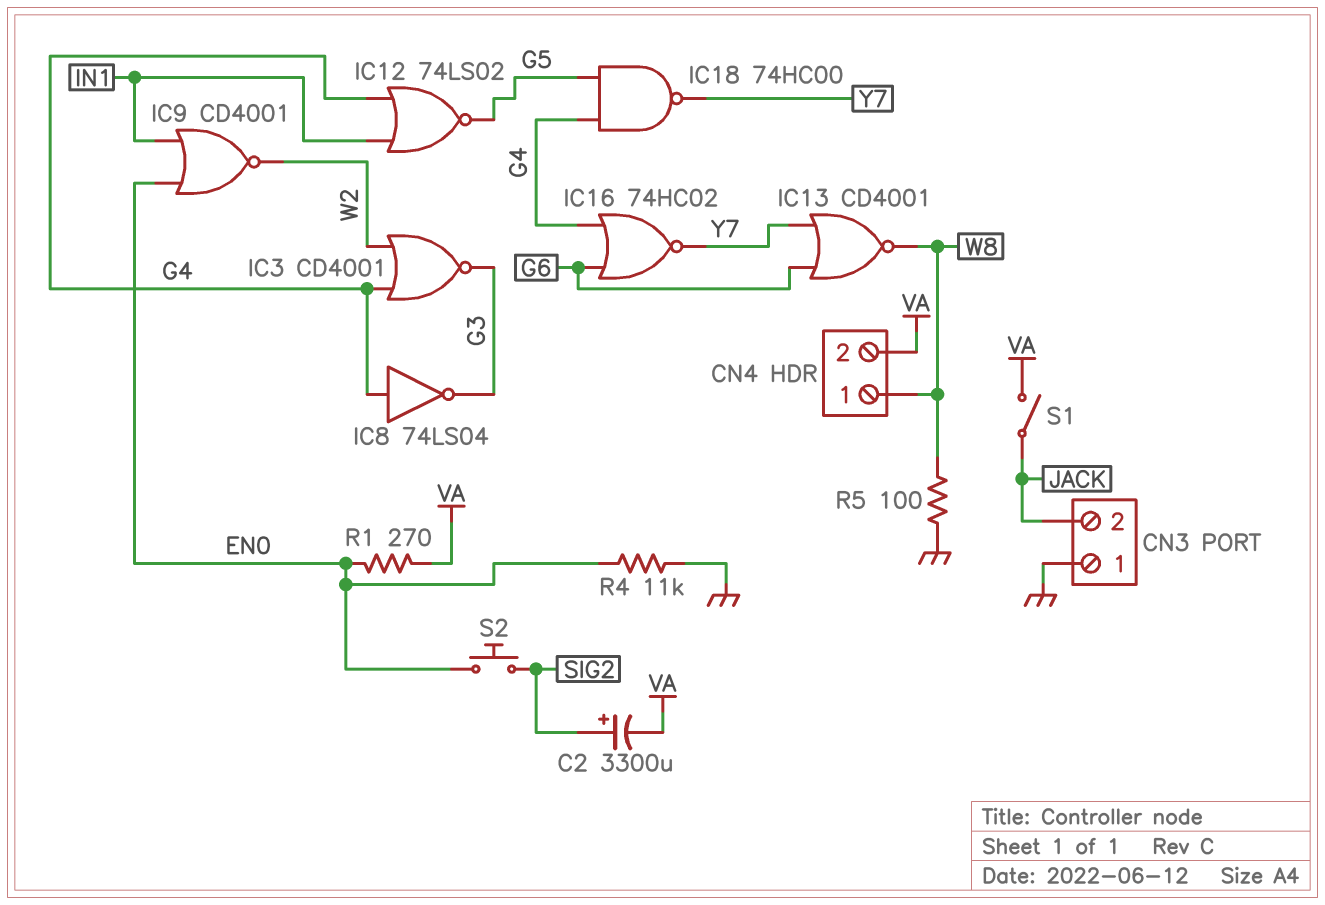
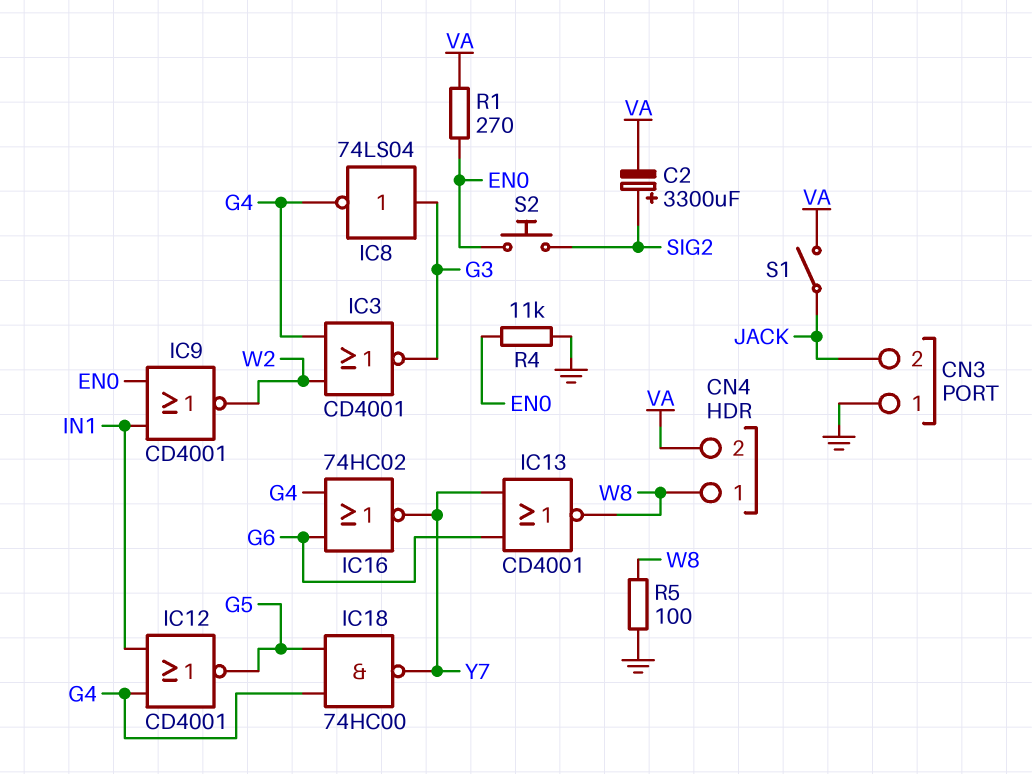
IC8: NOT 74LS04 (in G4, out G3) -> NOT 74LS04 (in G3, out G4)
IC12: NOR 74LS02 (in G4, in IN1, out G5) -> NOR CD4001 (in G4, in IN1, out G5)

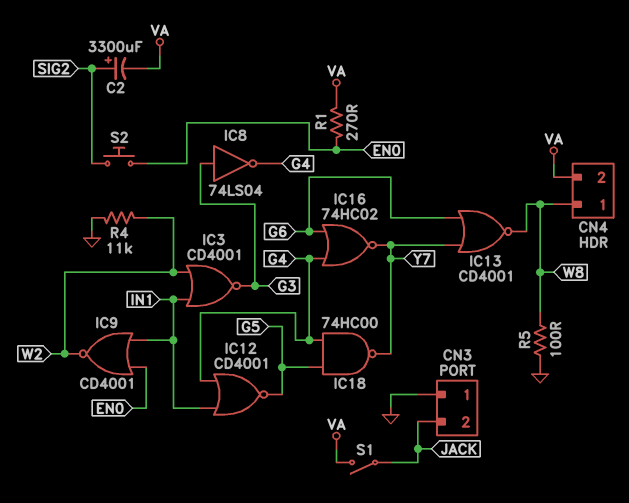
IC3: NOR CD4001 (in G4, in W2, out G3) -> NOR CD4001 (in IN1, in W2, out G3)
R4: 11k (EN0, GND) -> 11k (GND, W2)

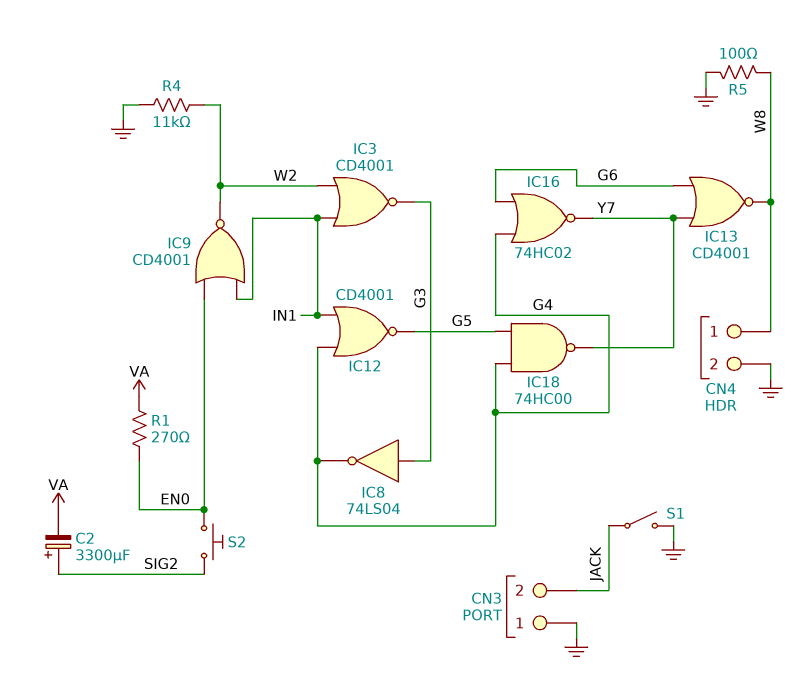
CN4 pin 2: VA -> GND
S1: switch (JACK, VA) -> switch (GND, JACK)

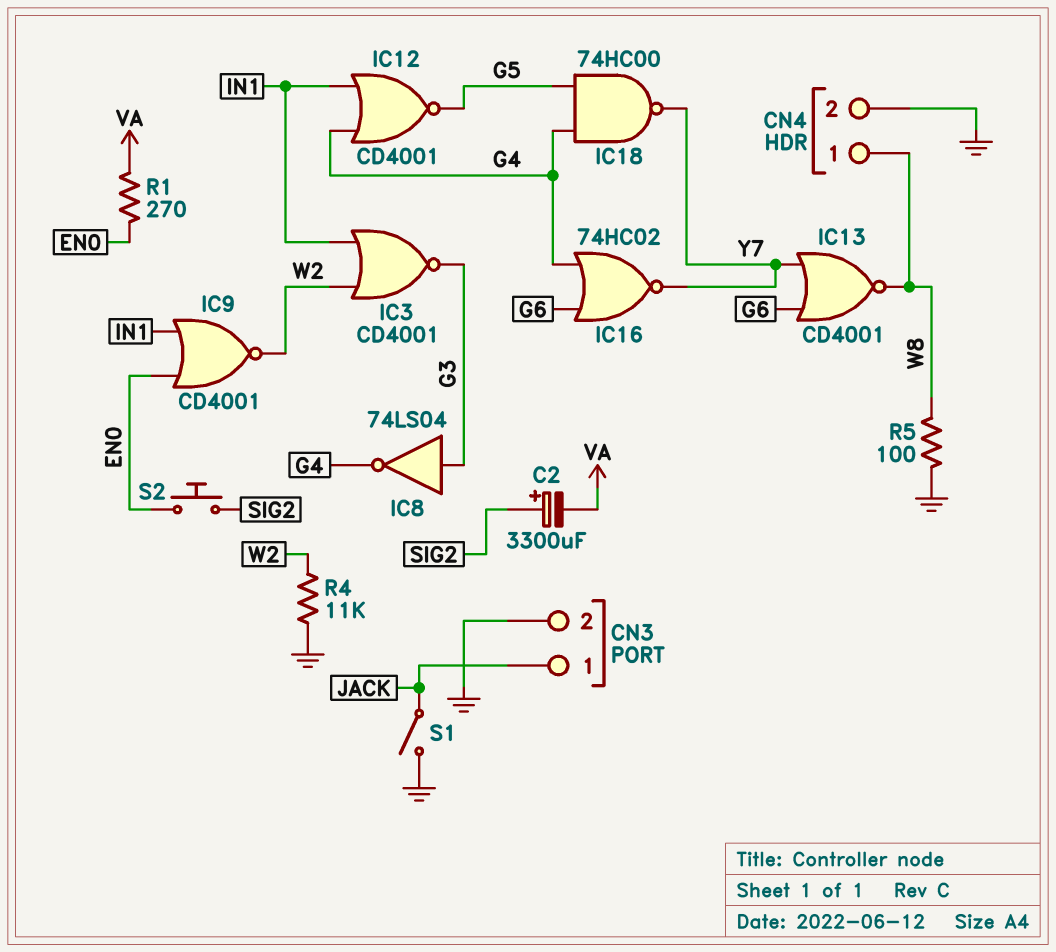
CN3 pin 1: GND -> JACK
CN3 pin 2: JACK -> GND

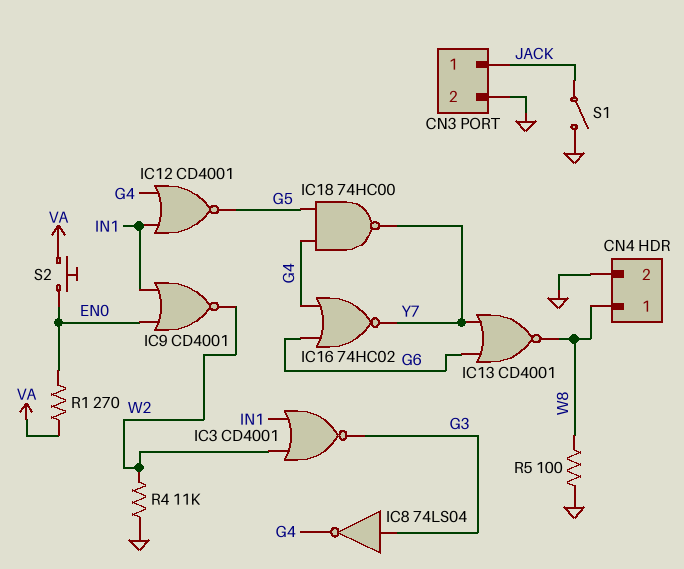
C2: 3300uF (plus SIG2, minus VA) -> none
S2: button (EN0, SIG2) -> button (EN0, VA)

